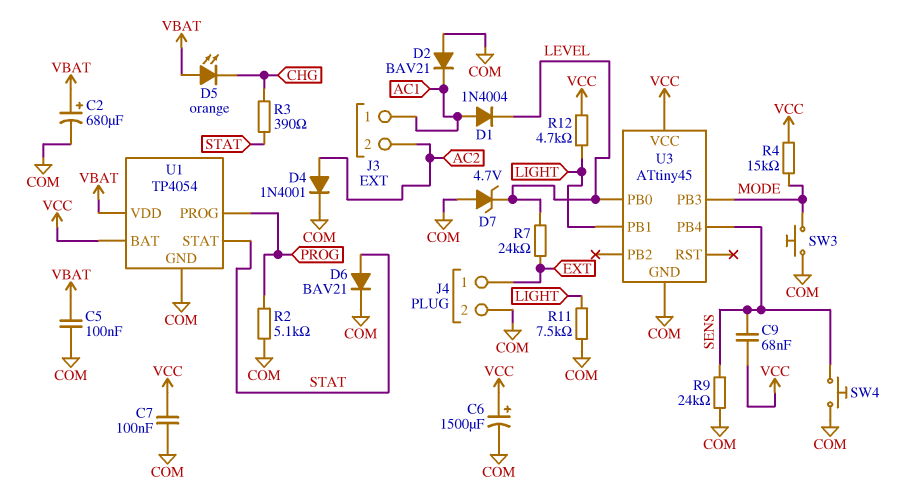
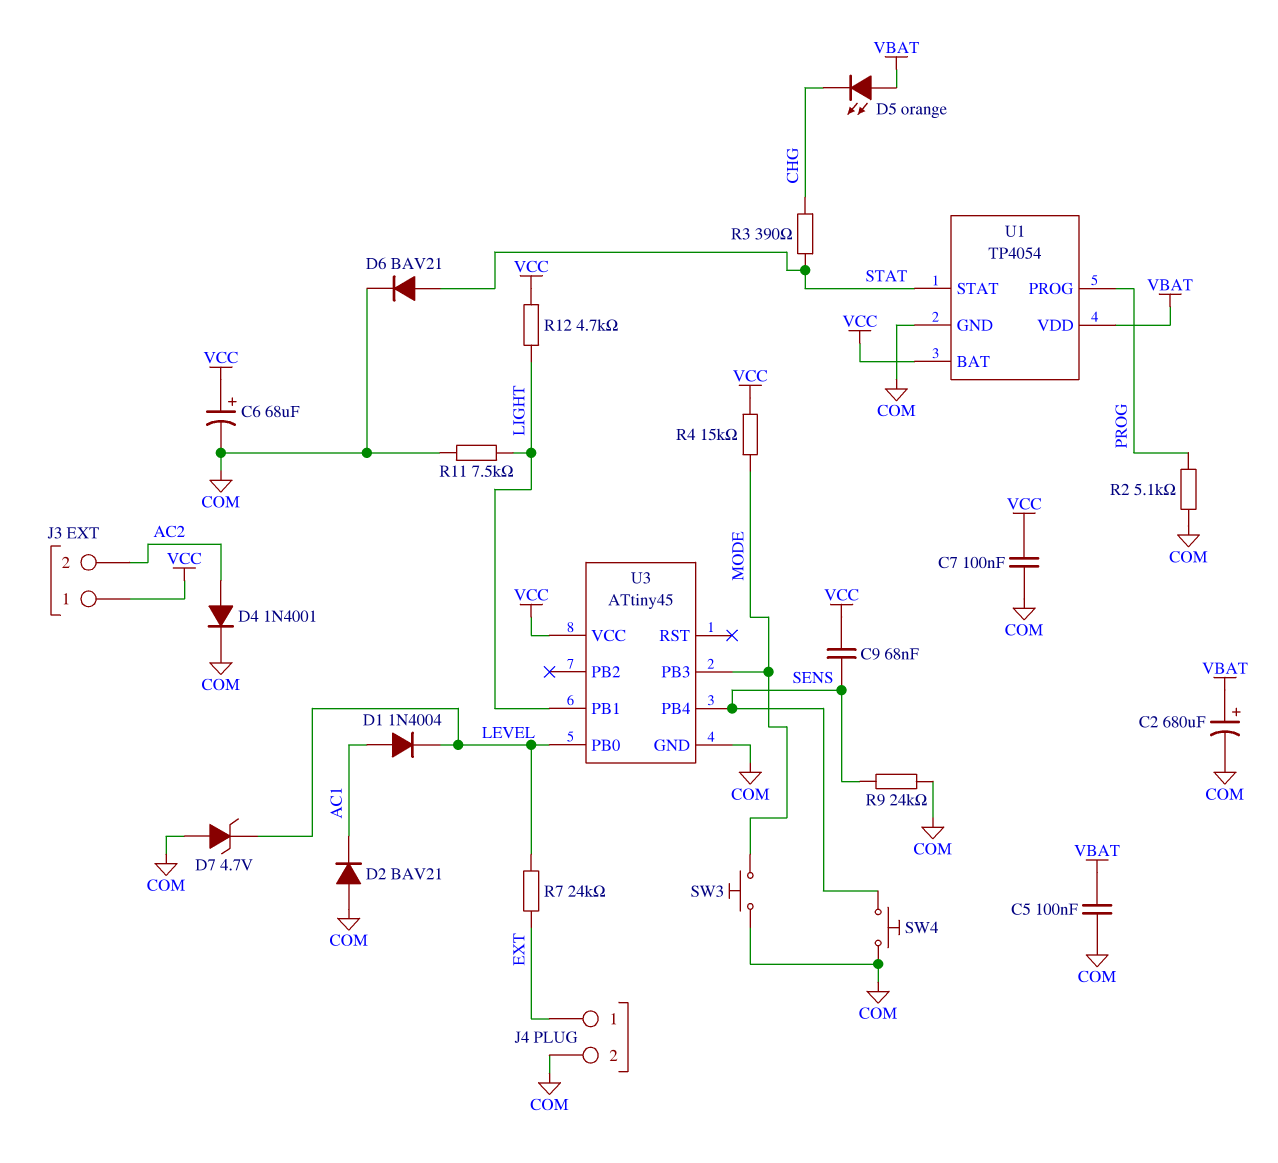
C6: 1500uF (plus VCC, minus COM) -> 68uF (plus VCC, minus COM)
J3 pin 1: AC1 -> VCC

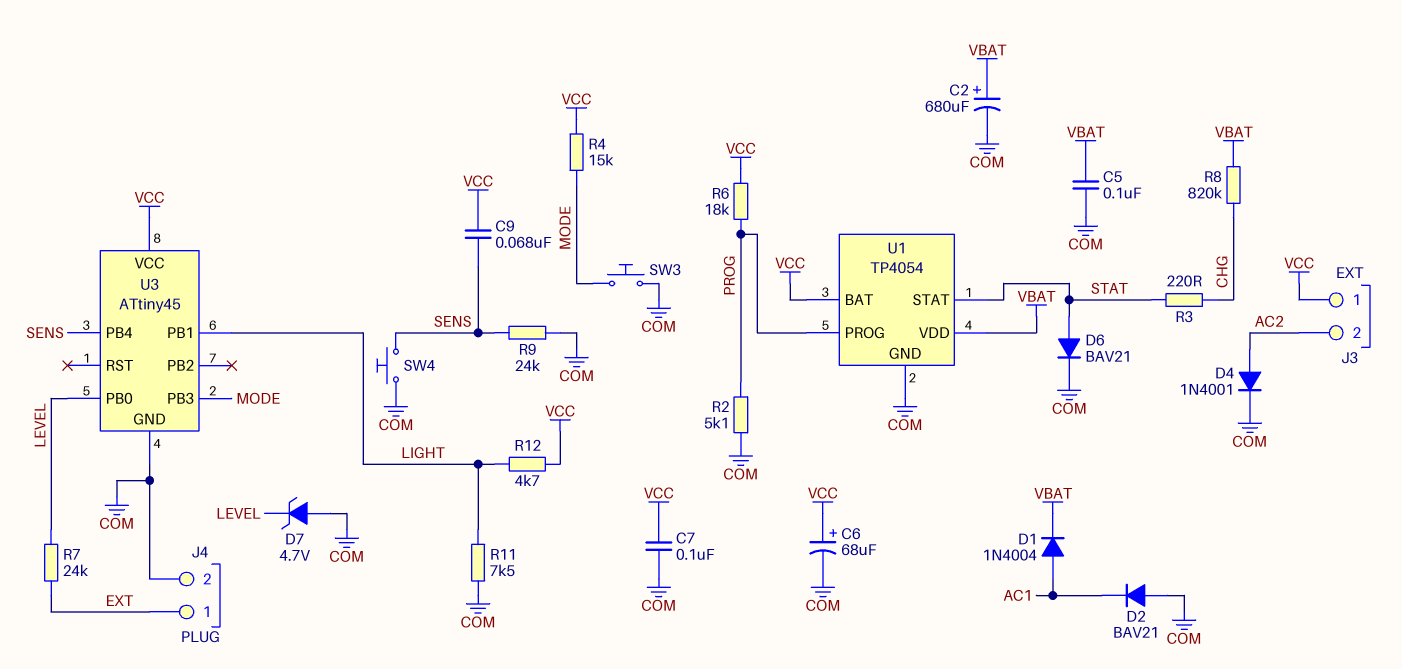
D1: diode 1N4004 (A AC1, K LEVEL) -> diode 1N4004 (A AC1, K VBAT)
D5: LED orange (A VBAT, K CHG) -> none
R3: 390 (CHG, STAT) -> 220 (CHG, STAT)
R6: none -> 18k (PROG, VCC)
R8: none -> 820k (CHG, VBAT)

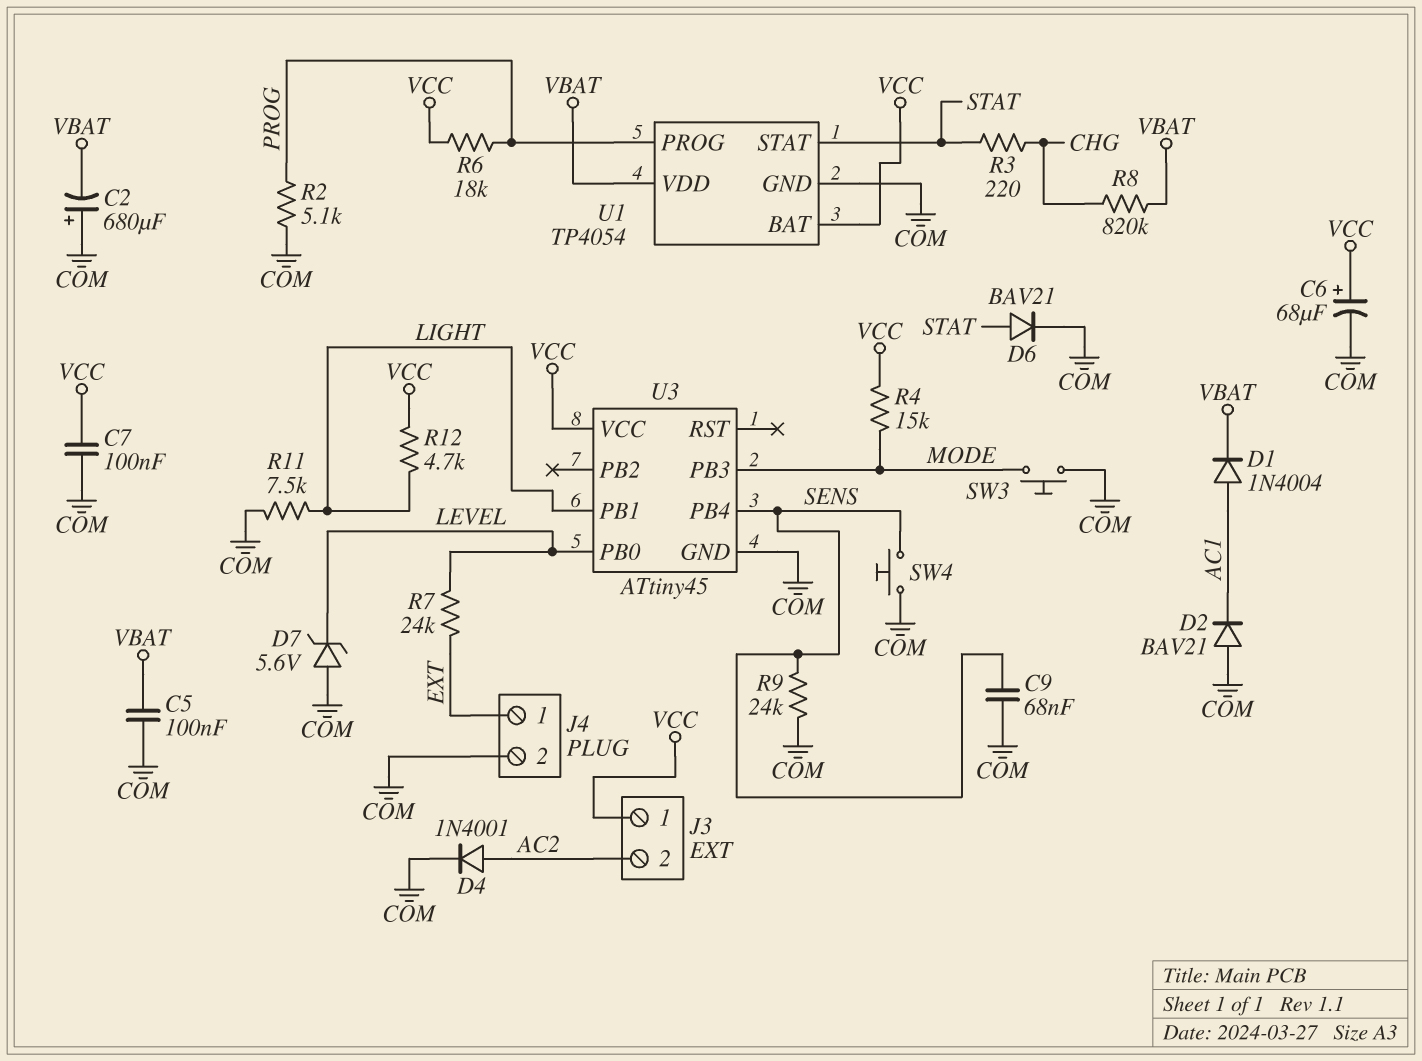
C2: 680uF (plus VBAT, minus COM) -> 680uF (plus COM, minus VBAT)
C9: 68nF (SENS, VCC) -> 68nF (COM, SENS)
D7: zener 4.7V (A COM, K LEVEL) -> zener 5.6V (A COM, K LEVEL)

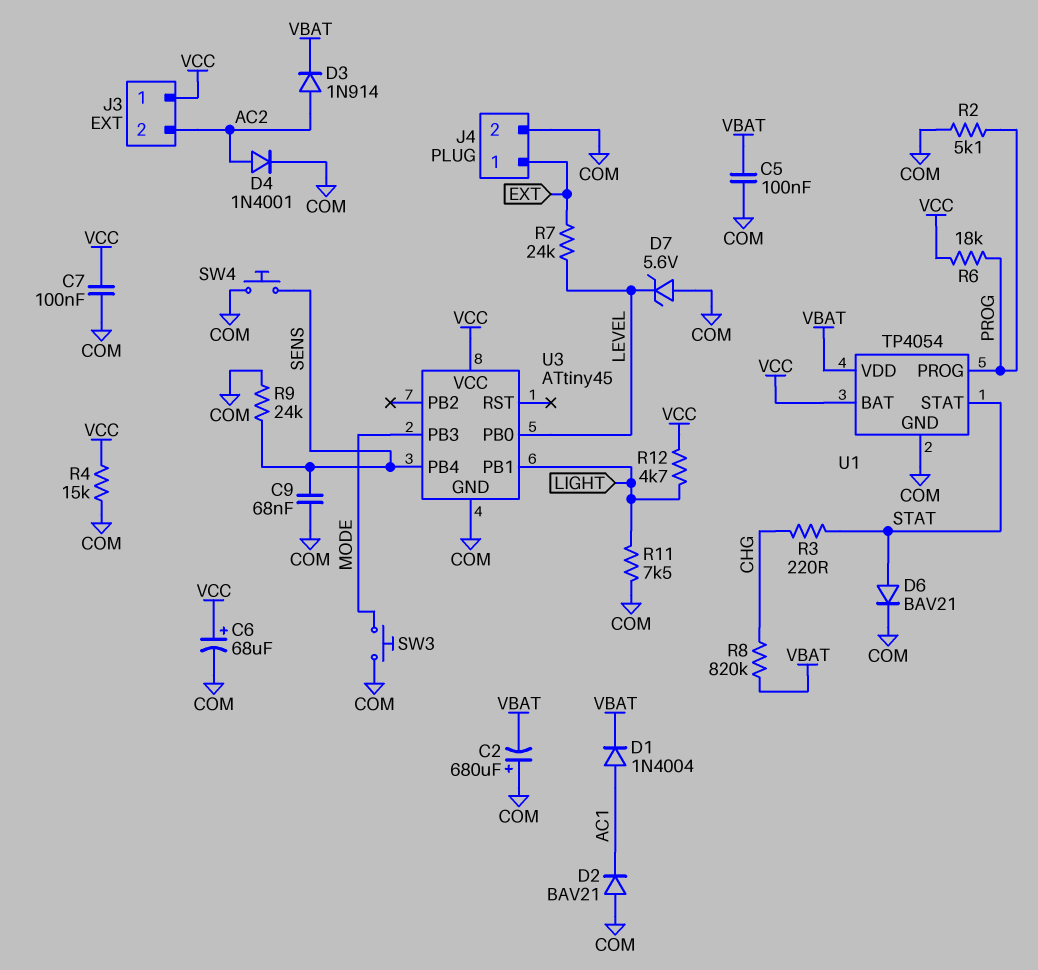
D3: none -> diode 1N914 (A AC2, K VBAT)
R4: 15k (MODE, VCC) -> 15k (COM, VCC)

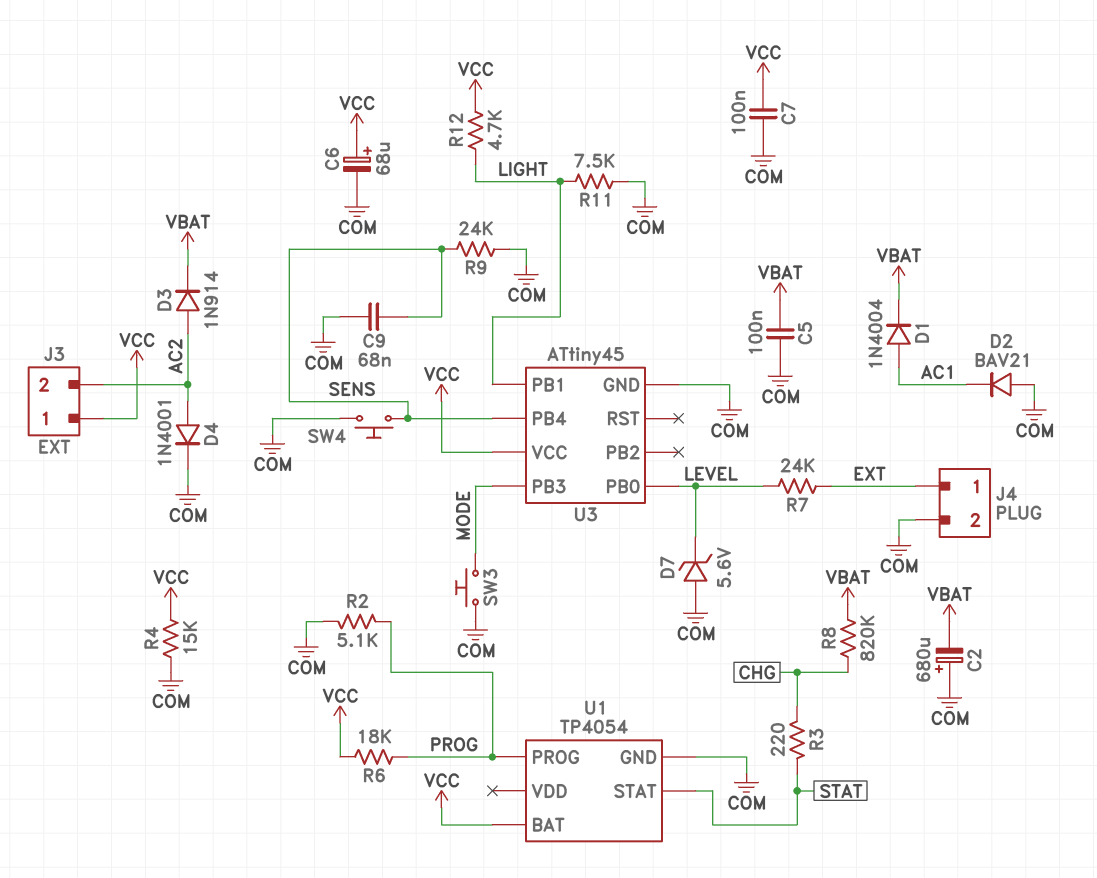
D6: diode BAV21 (A STAT, K COM) -> none
U1 pin VDD: VBAT -> none

